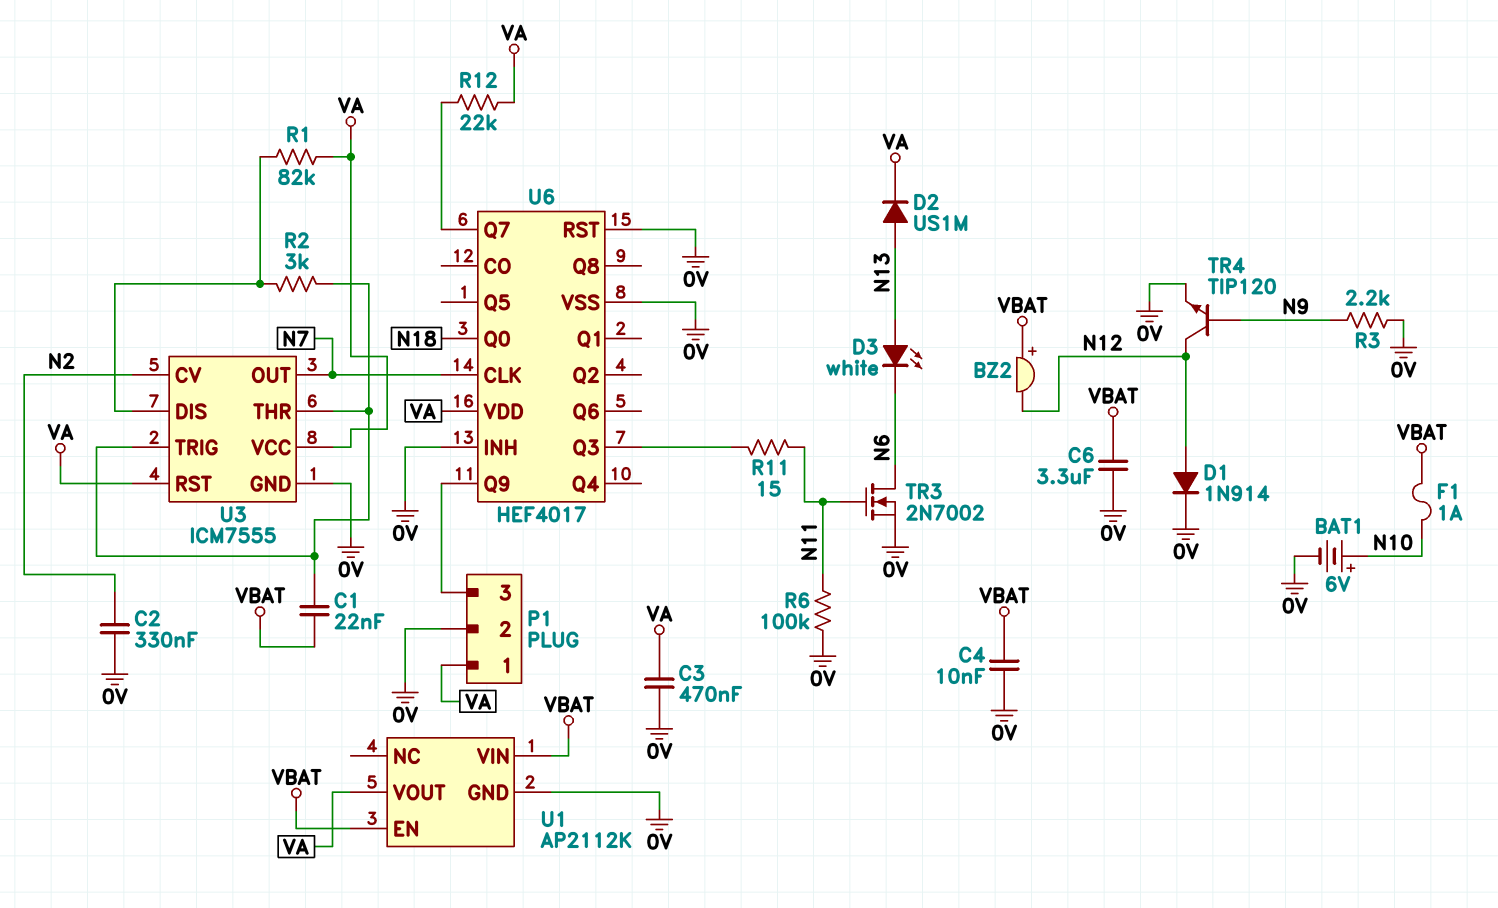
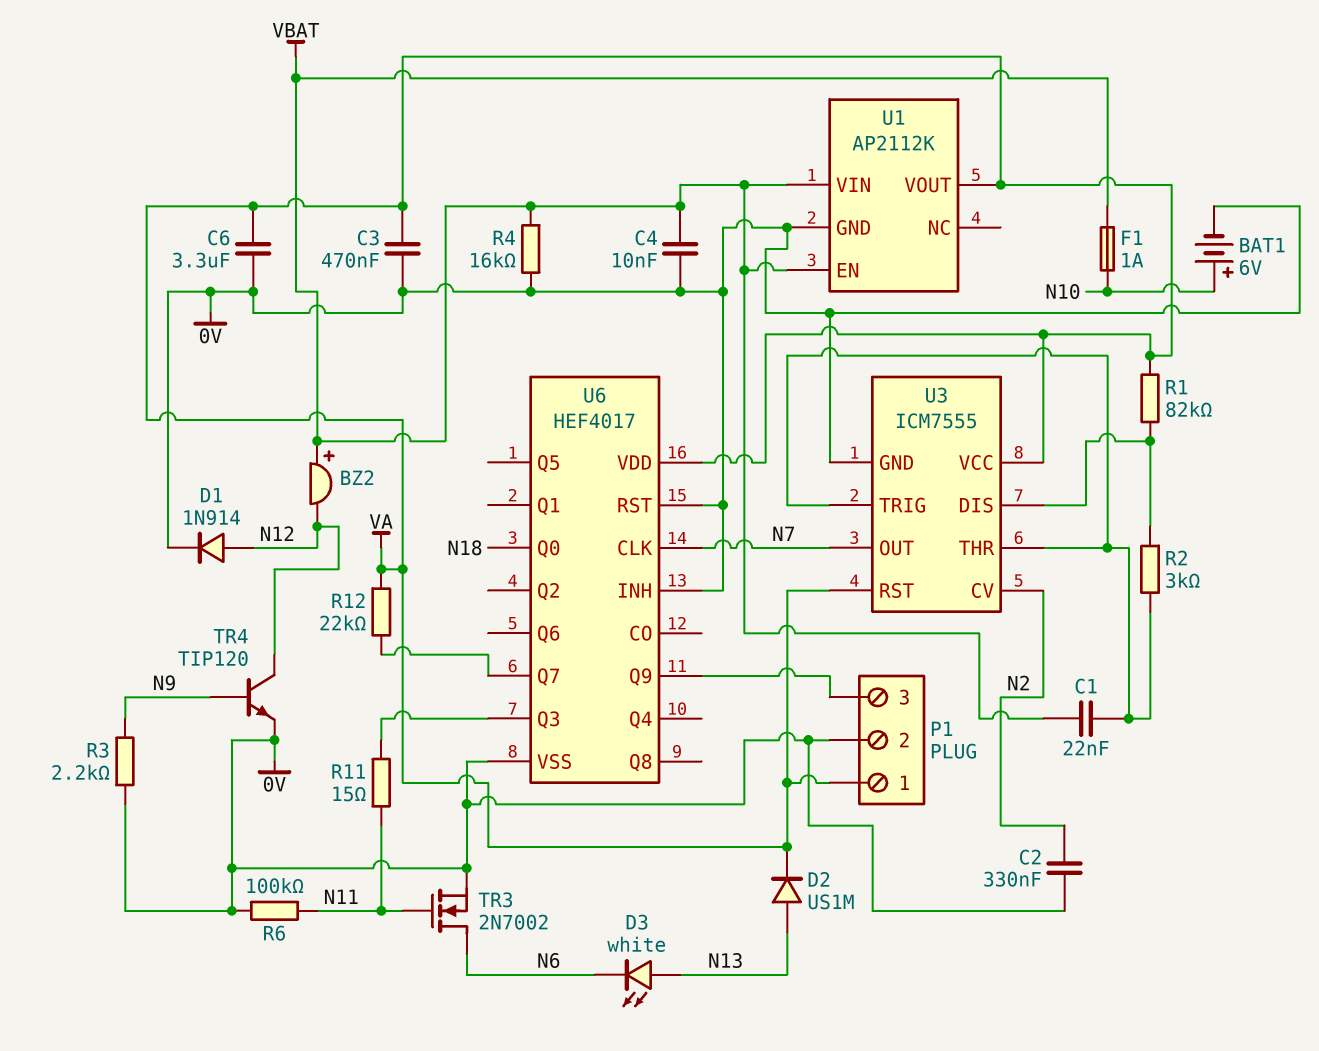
C6: 3.3uF (0V, VBAT) -> 3.3uF (0V, VA)
R4: none -> 16k (0V, VBAT)

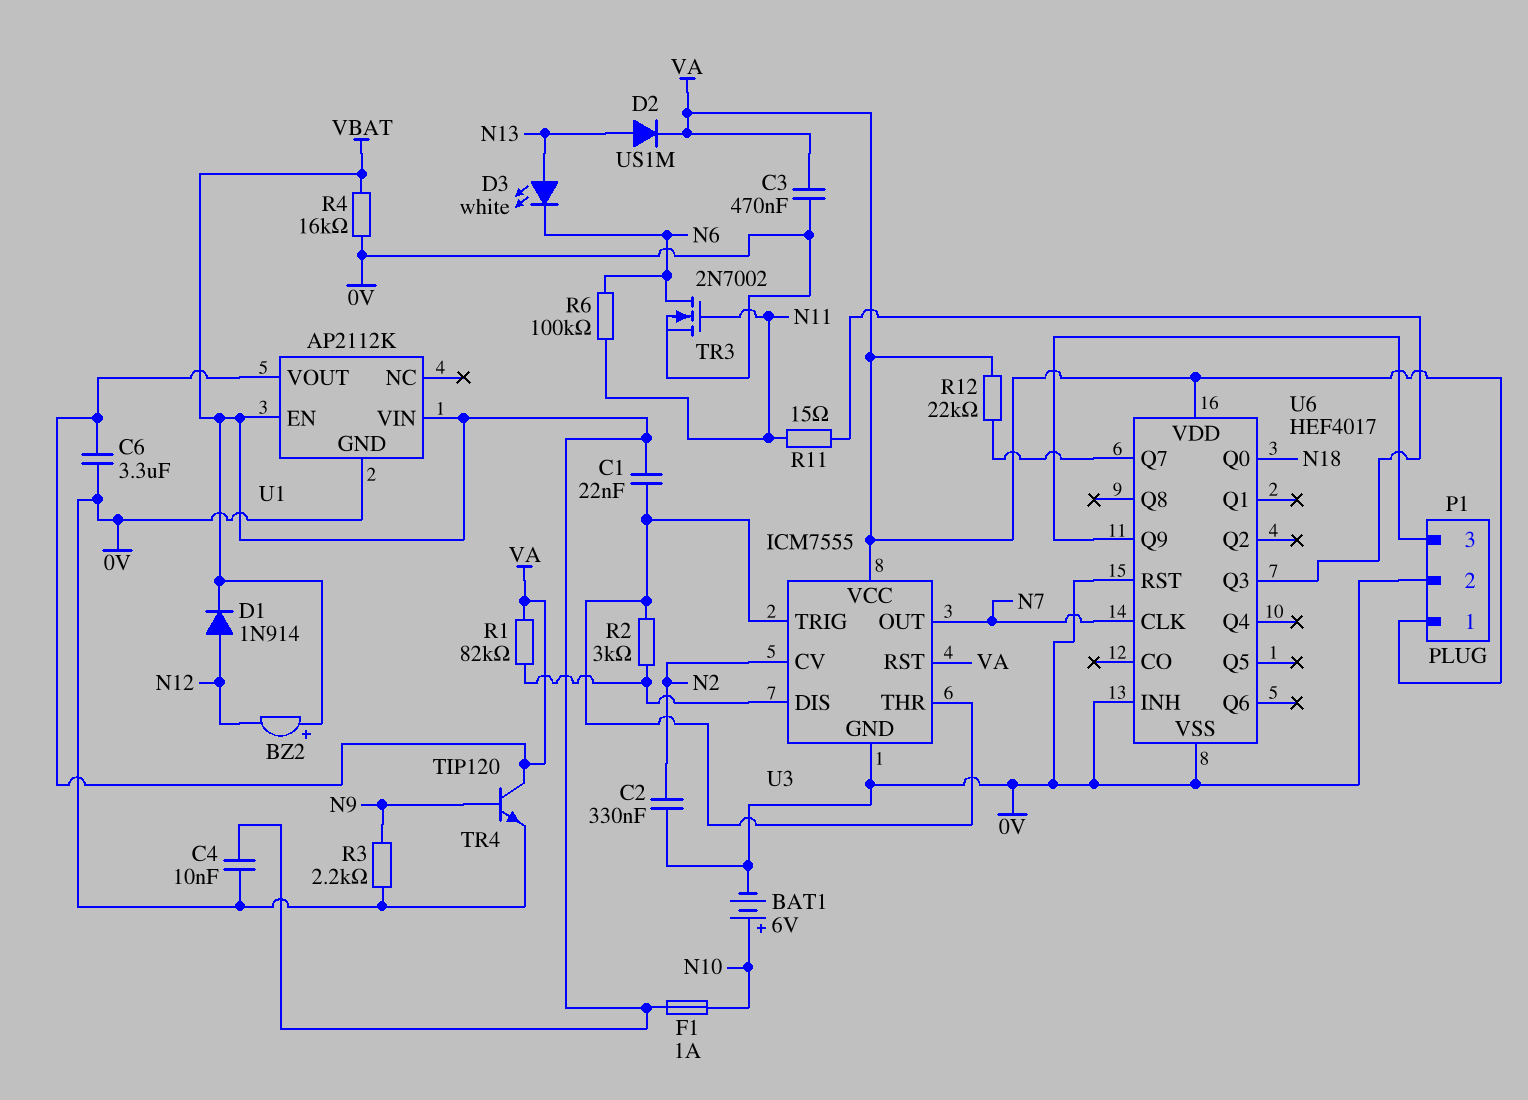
D1: diode 1N914 (A N12, K 0V) -> diode 1N914 (A N12, K VBAT)
R6: 100k (0V, N11) -> 100k (N6, N11)
TR4: NPN TIP120 (B N9, C N12, E 0V) -> NPN TIP120 (B N9, C VA, E 0V)

